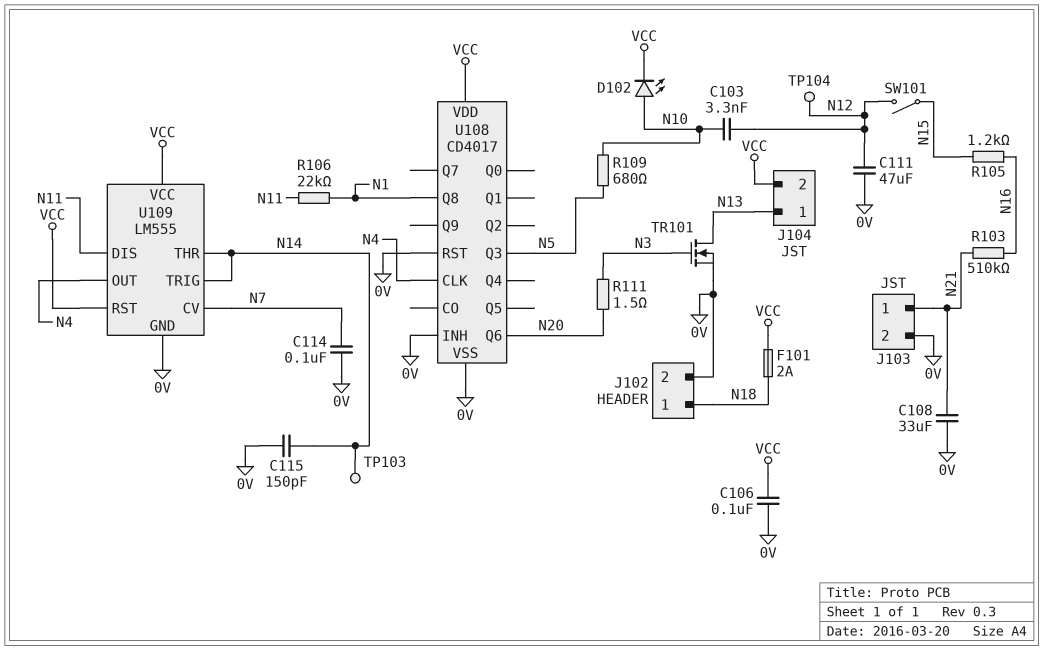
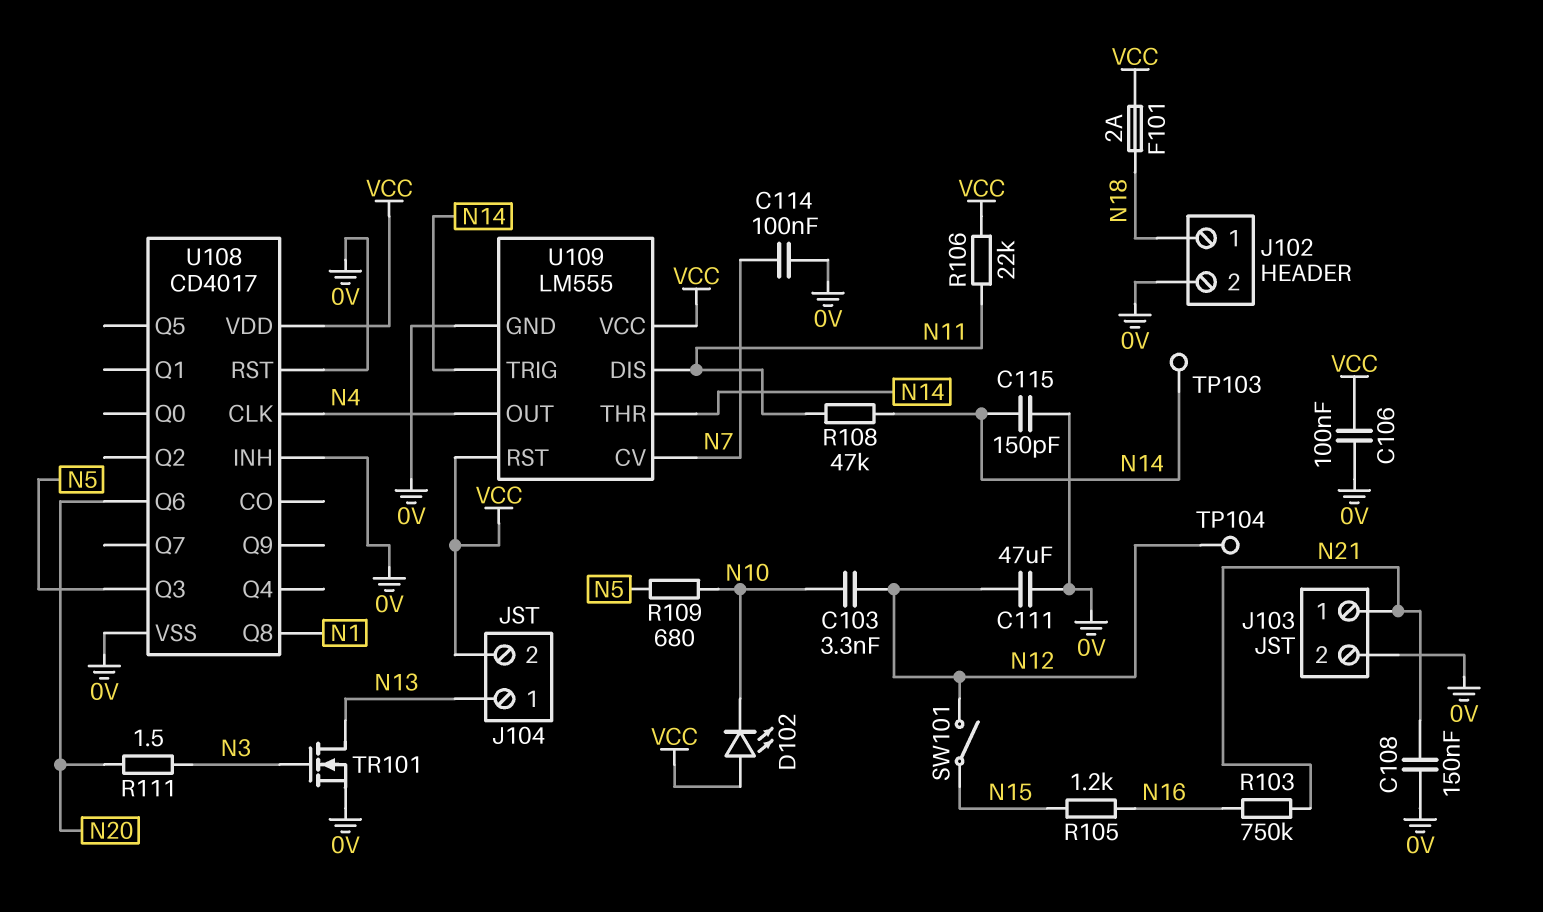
C108: 33uF (0V, N21) -> 150nF (0V, N21)
D102: LED (A N10, K VCC) -> LED (A VCC, K N10)
R103: 510k (N16, N21) -> 750k (N16, N21)
R106: 22k (N1, N11) -> 22k (N11, VCC)
R108: none -> 47k (N11, N14)

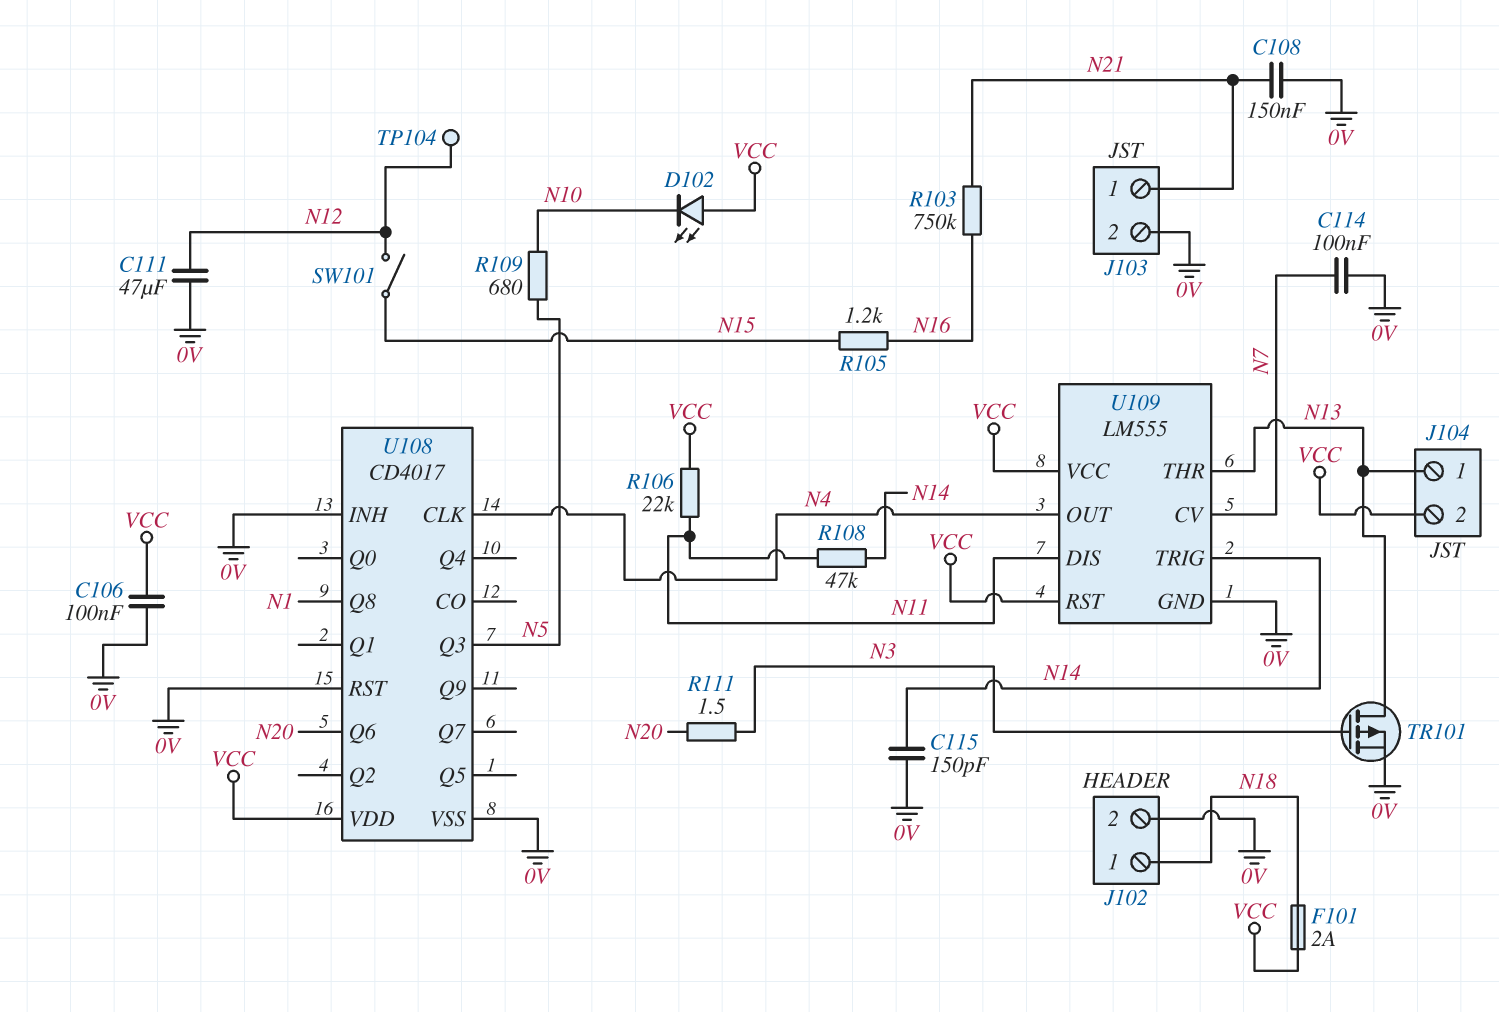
C103: 3.3nF (N10, N12) -> none
TP103: test point (N14) -> none
TR101: NMOS (G N3, D N13, S 0V) -> PMOS (G N3, D N13, S 0V)
U109 pin THR: N14 -> N13

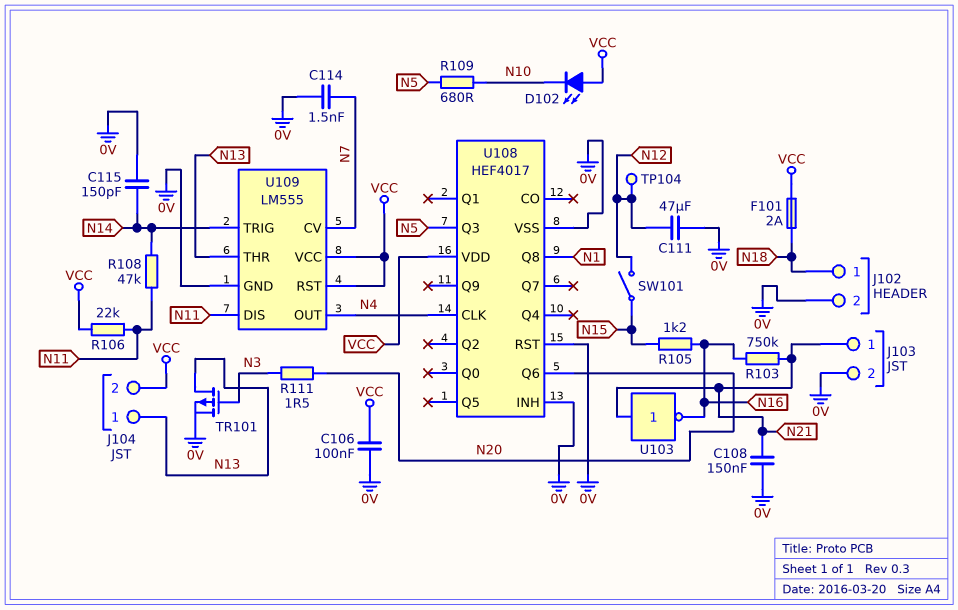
C114: 100nF (0V, N7) -> 1.5nF (0V, N7)
U103: none -> NOT (in N21, out N16)
U108: CD4017 -> HEF4017

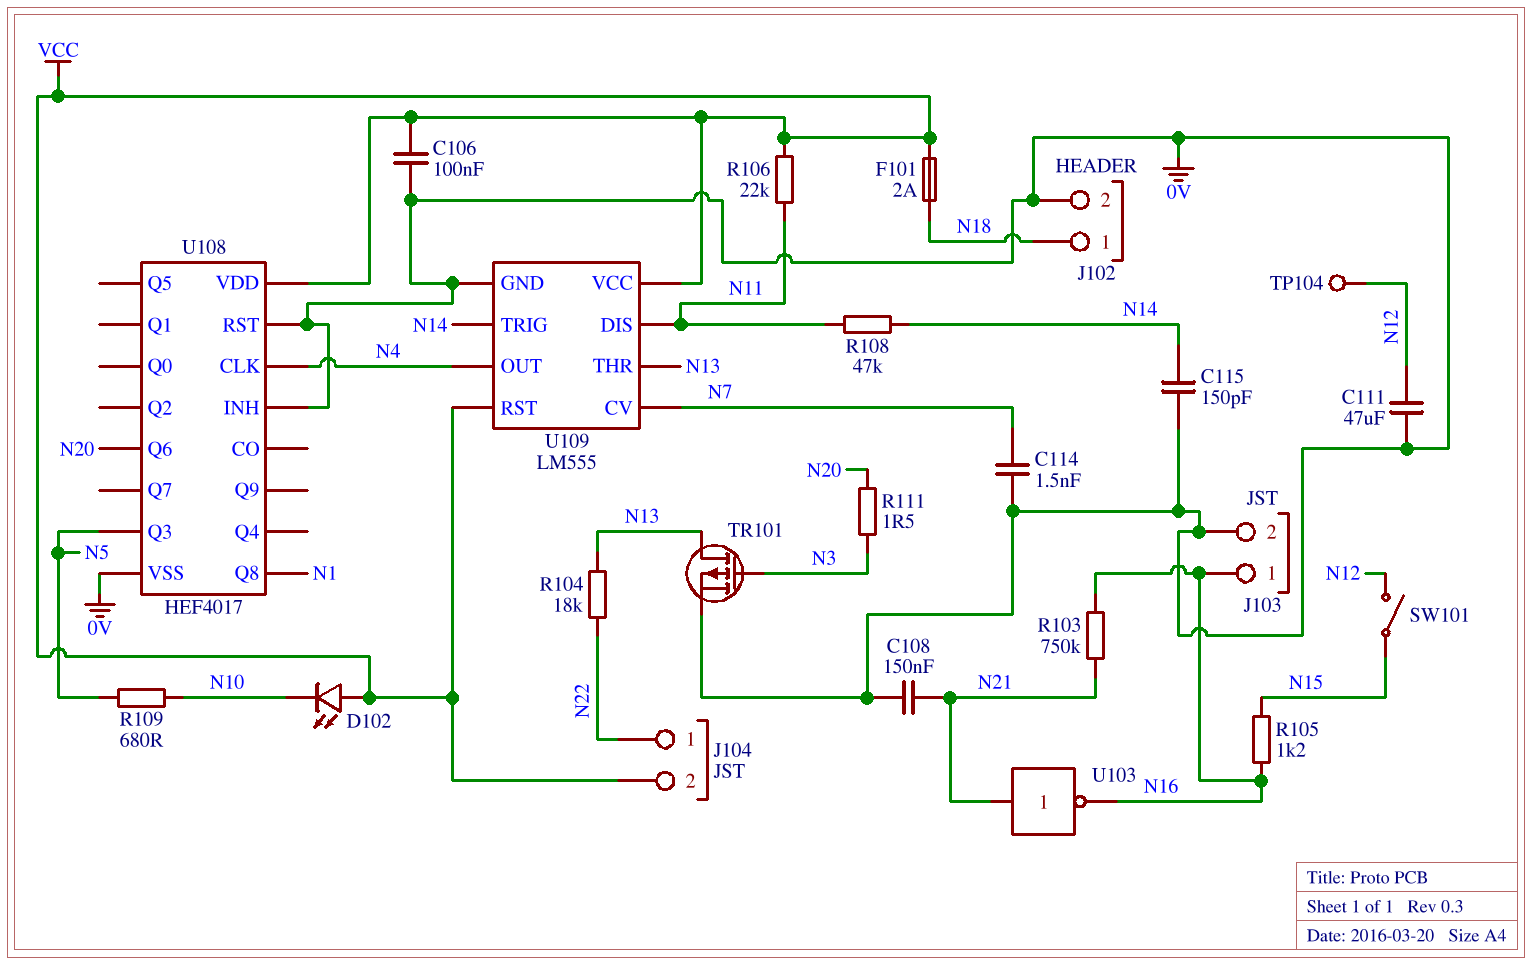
J103 pin 1: N21 -> N16
J104 pin 1: N13 -> N22
R104: none -> 18k (N13, N22)

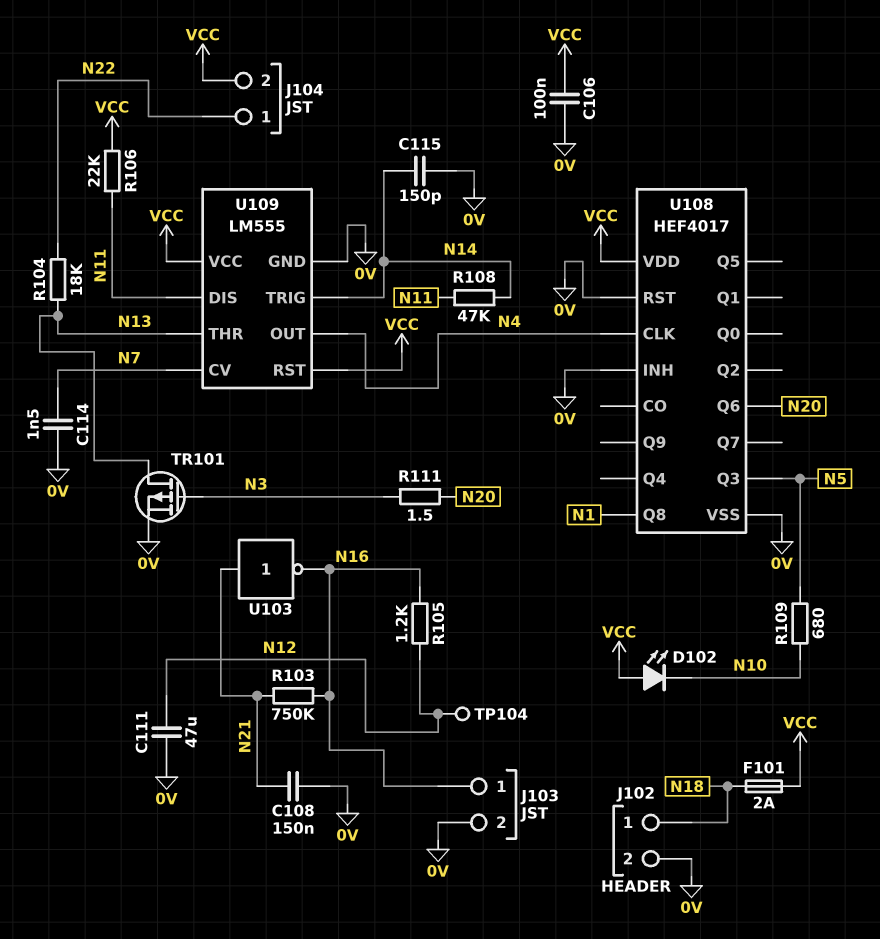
R105: 1.2k (N15, N16) -> 1.2k (N12, N16)
SW101: switch (N12, N15) -> none

